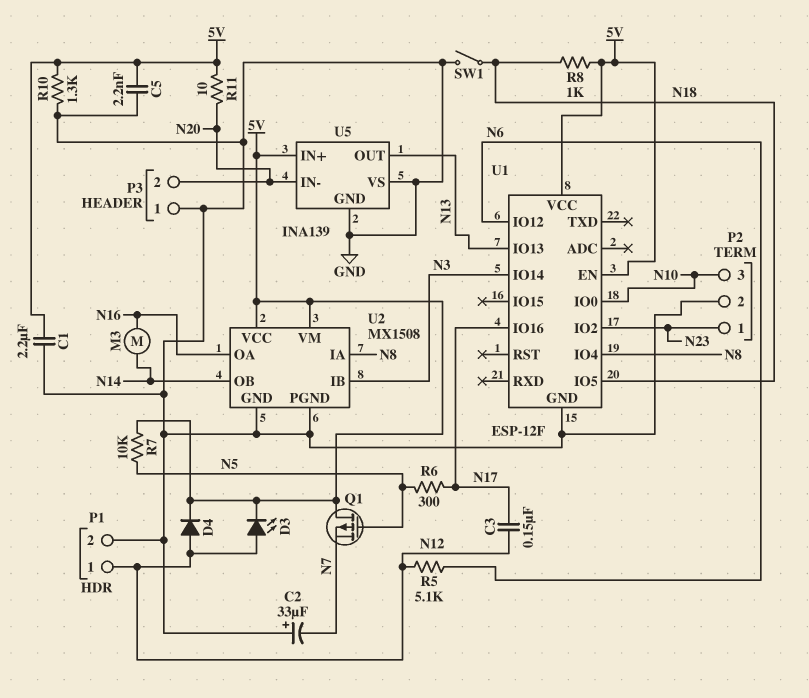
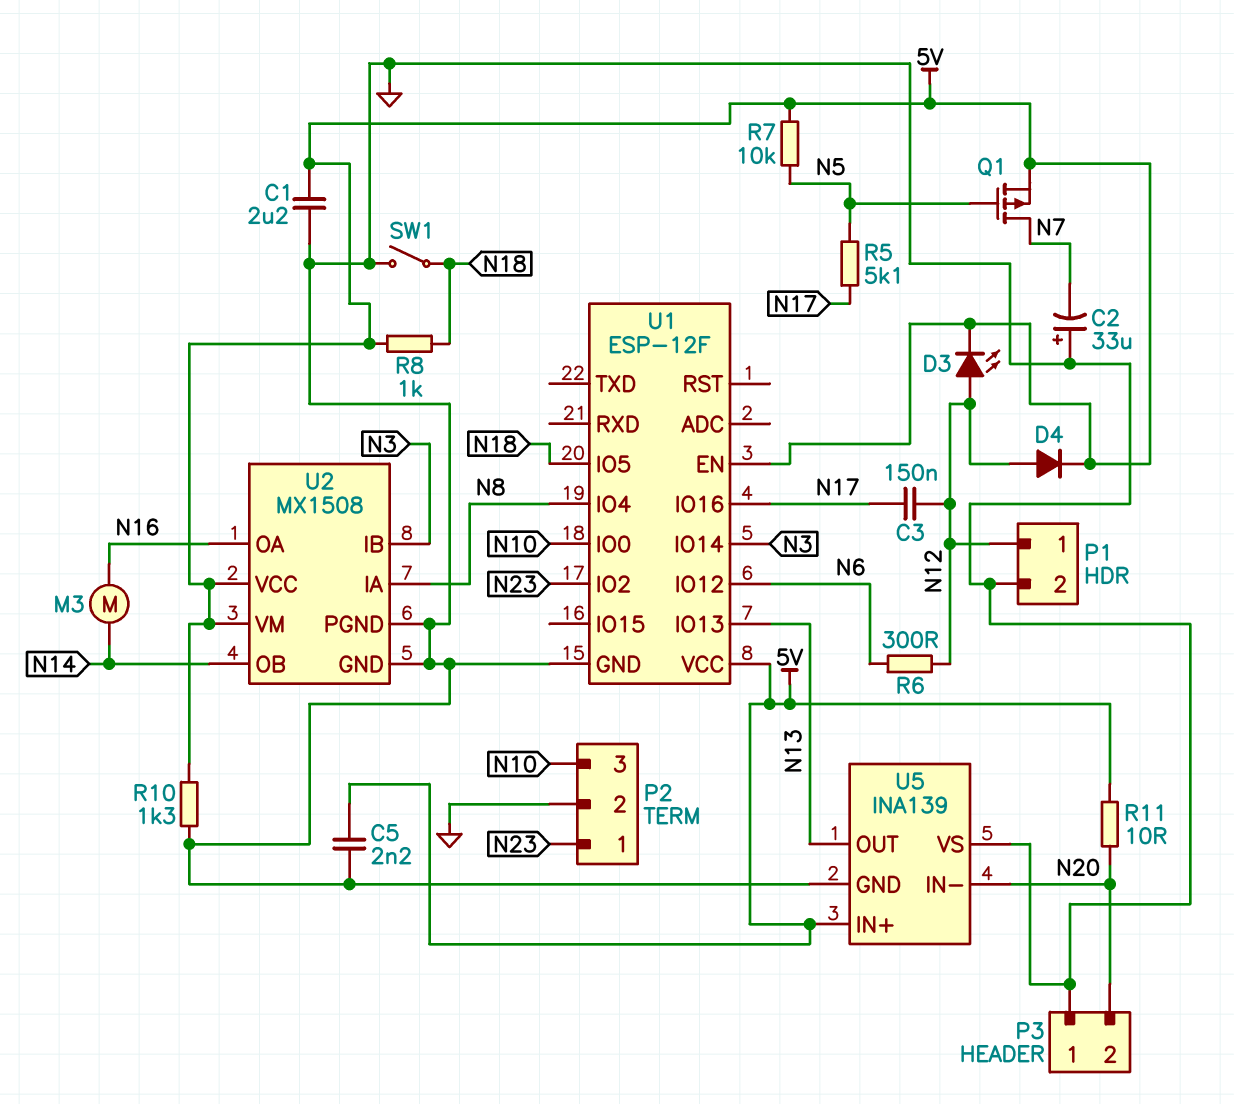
Q1: PMOS (G N5, D 5V, S N7) -> PMOS (G N5, D N7, S 5V)
R5: 5.1k (N6, N12) -> 5.1k (N5, N17)
R6: 300 (N5, N17) -> 300 (N6, N12)

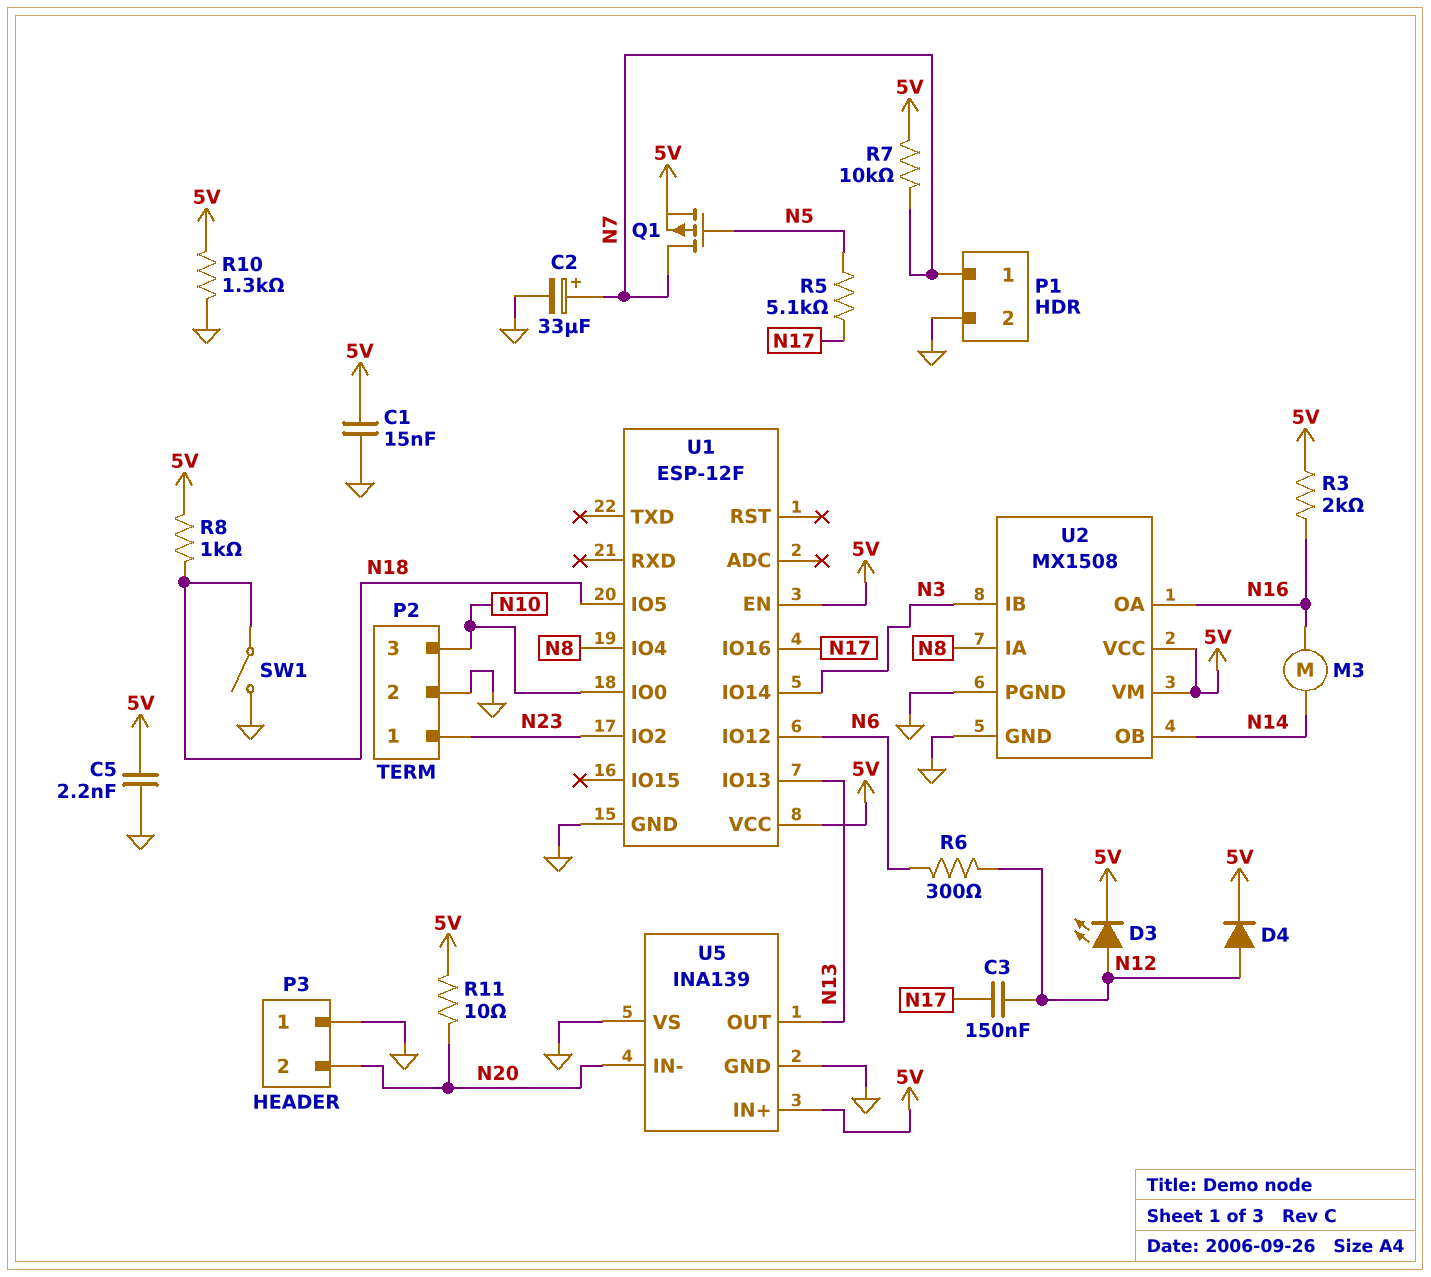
C1: 2.2uF (5V, GND) -> 15nF (5V, GND)
C2: 33uF (plus GND, minus N7) -> 33uF (plus N7, minus GND)
P1 pin 1: N12 -> N7
R3: none -> 2k (5V, N16)
R7: 10k (5V, N5) -> 10k (5V, N7)

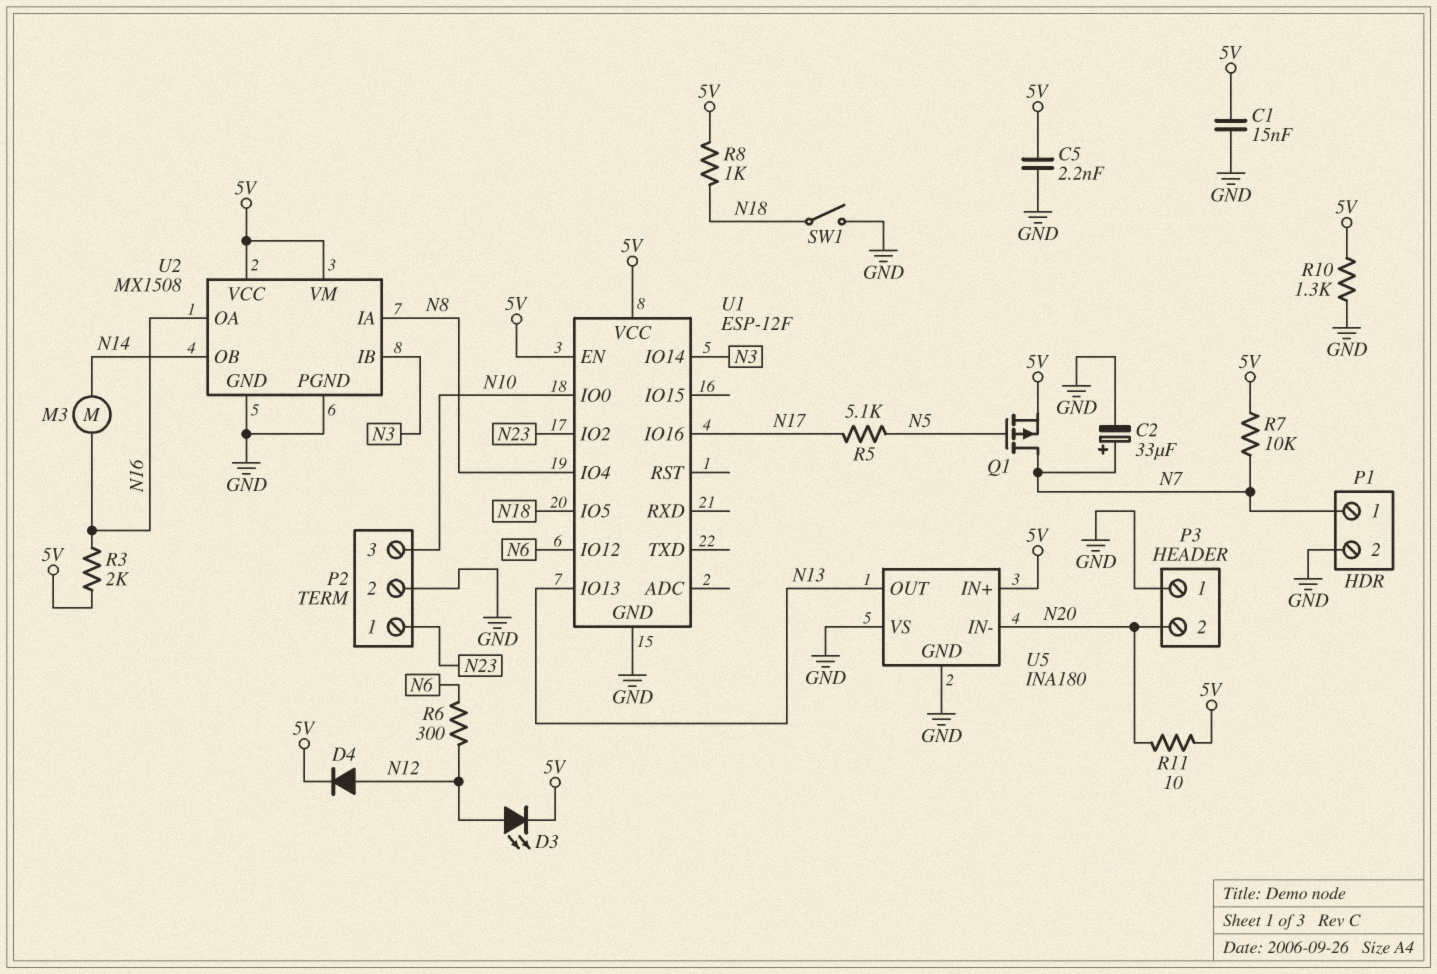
C3: 150nF (N12, N17) -> none
U5: INA139 -> INA180

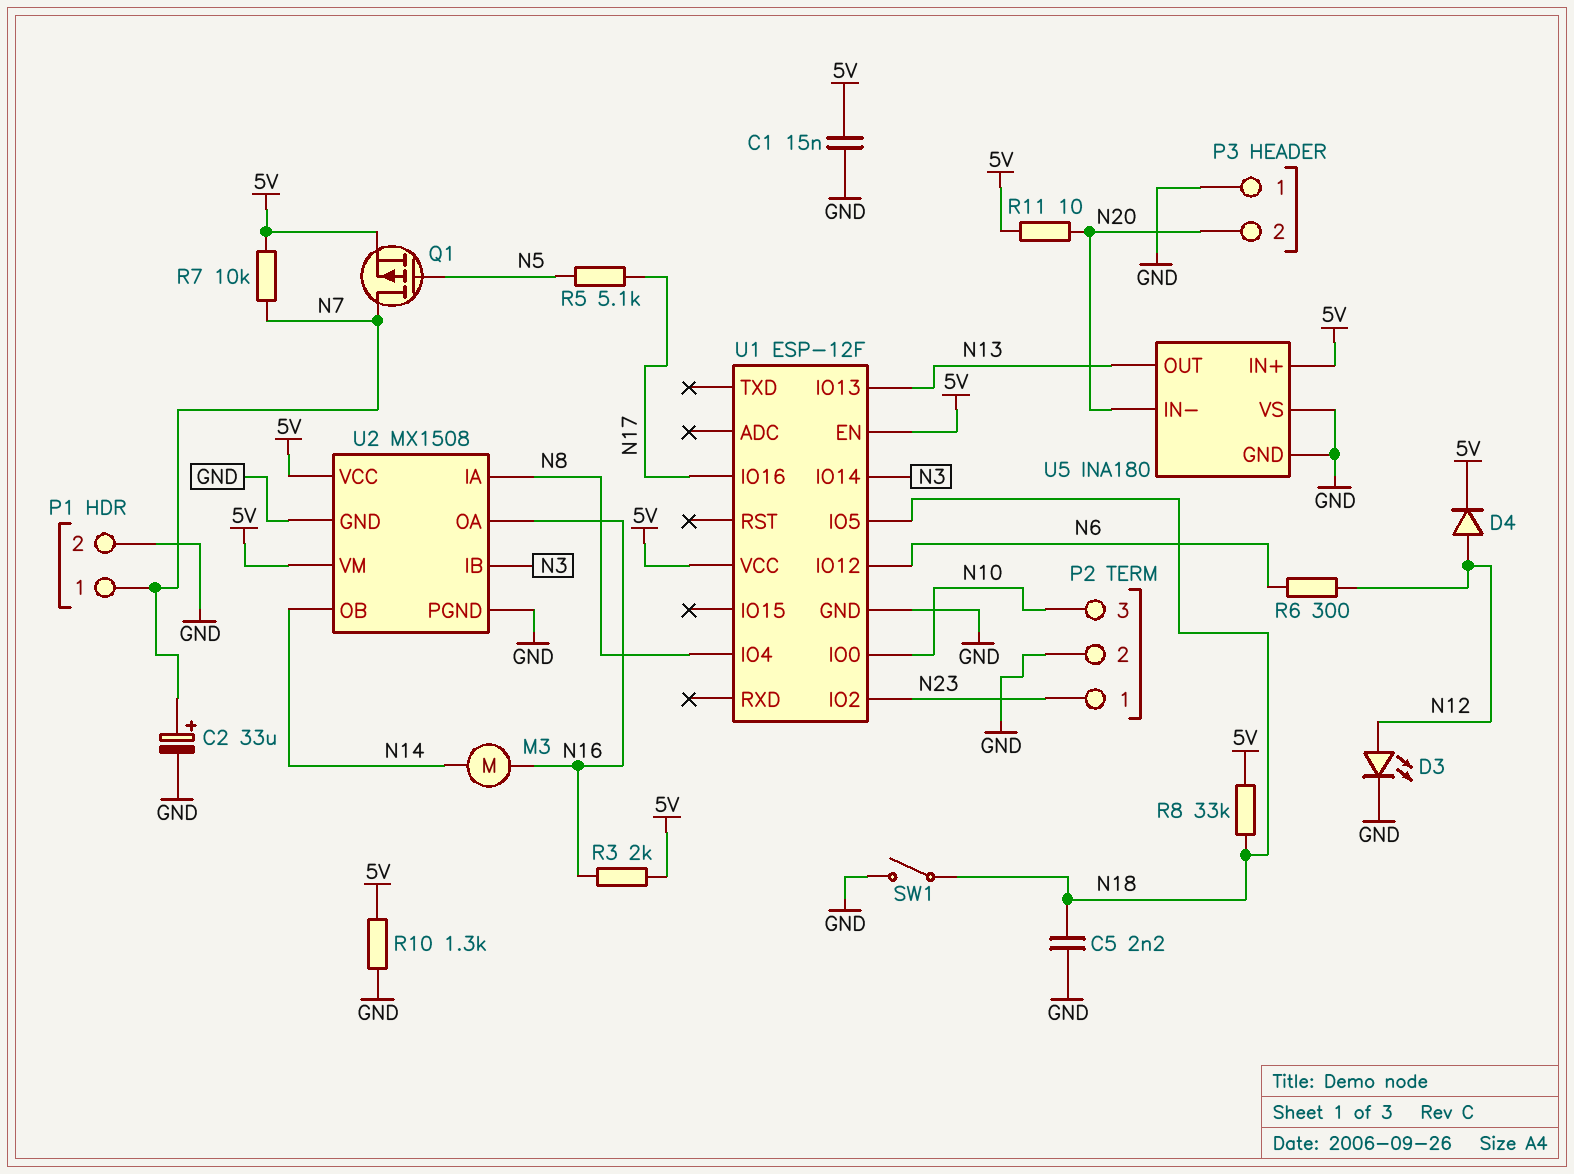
C5: 2.2nF (5V, GND) -> 2.2nF (GND, N18)
D3: LED (A N12, K 5V) -> LED (A N12, K GND)
R8: 1k (5V, N18) -> 33k (5V, N18)

